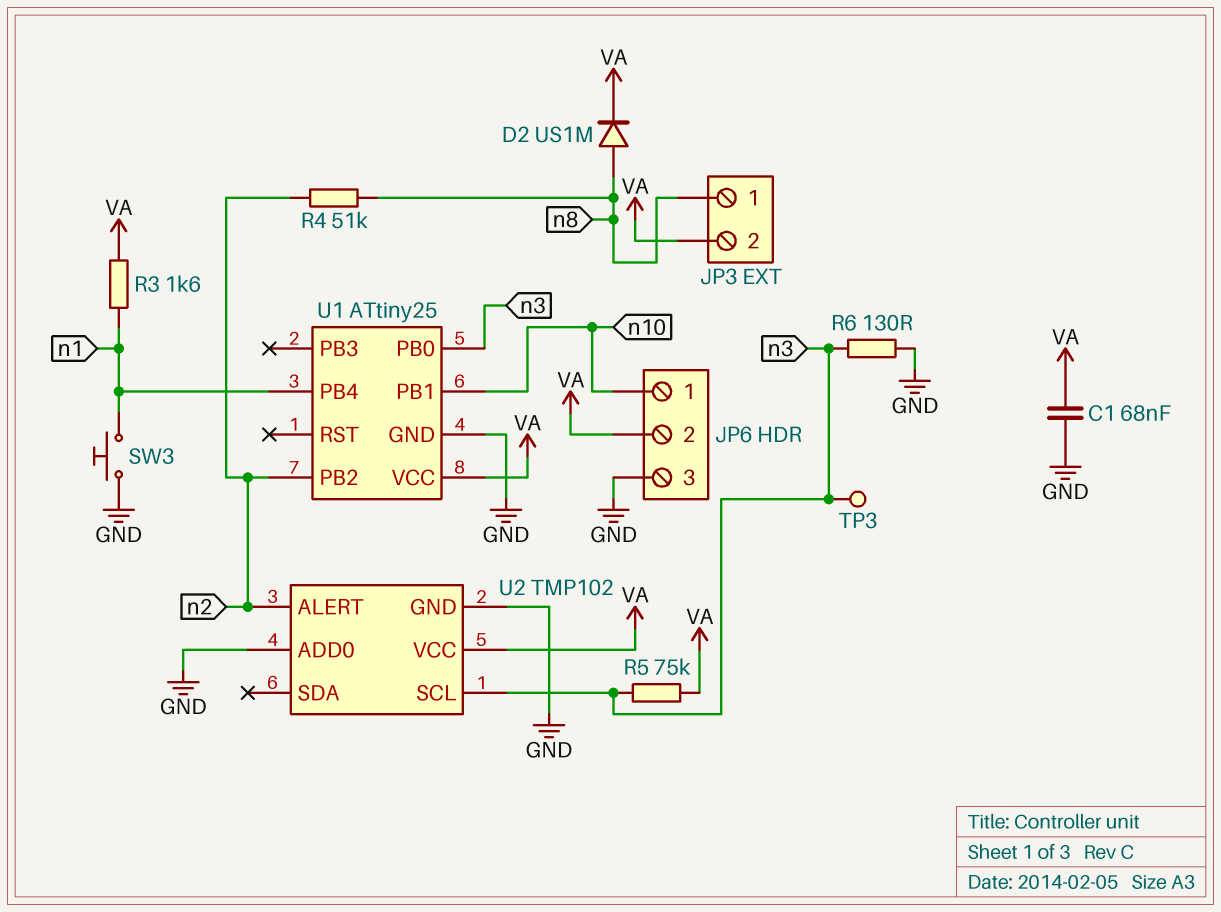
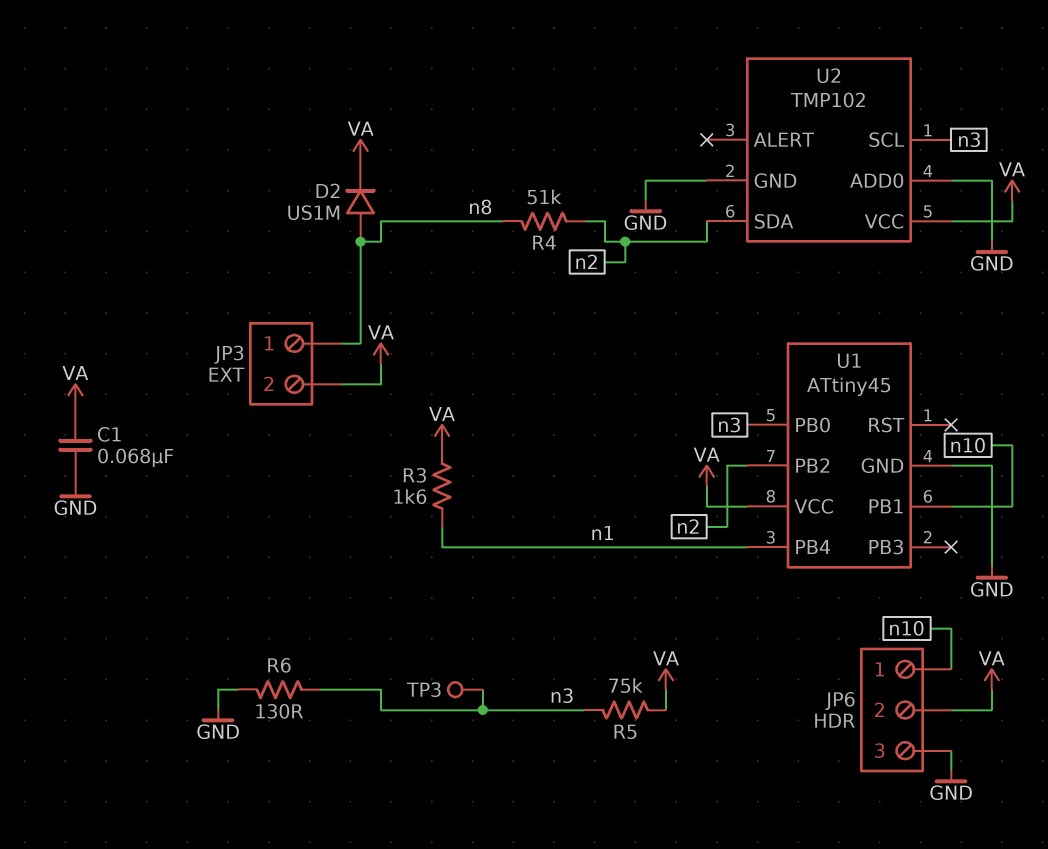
SW3: button (GND, n1) -> none
U1: ATtiny25 -> ATtiny45
U2 pin ALERT: n2 -> none
U2 pin SDA: none -> n2

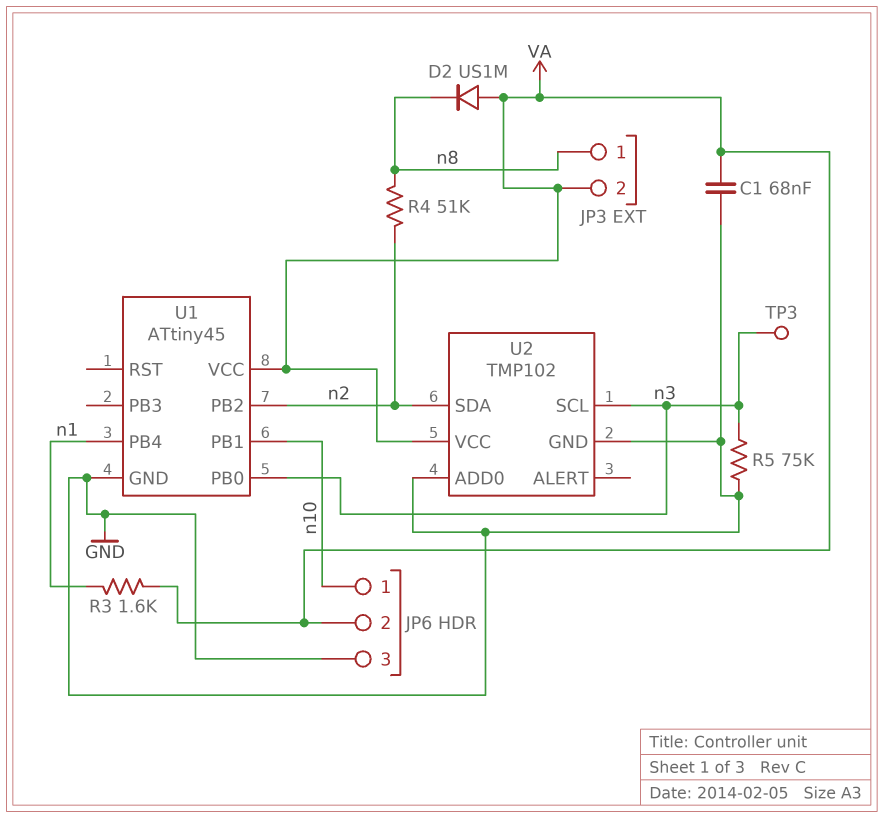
D2: diode US1M (A n8, K VA) -> diode US1M (A VA, K n8)
R5: 75k (VA, n3) -> 75k (GND, n3)
R6: 130 (GND, n3) -> none

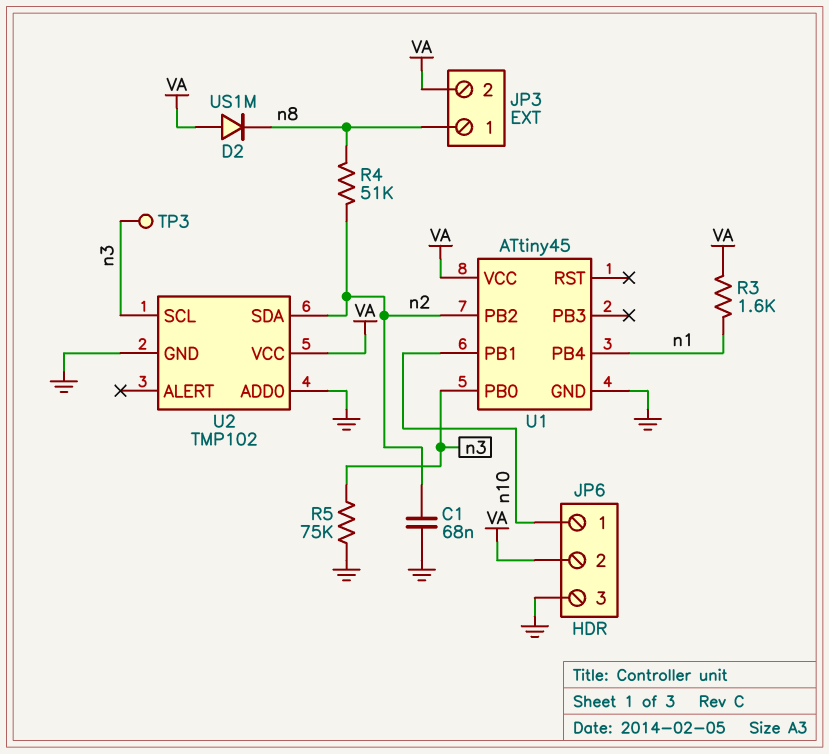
C1: 68nF (GND, VA) -> 68nF (GND, n2)

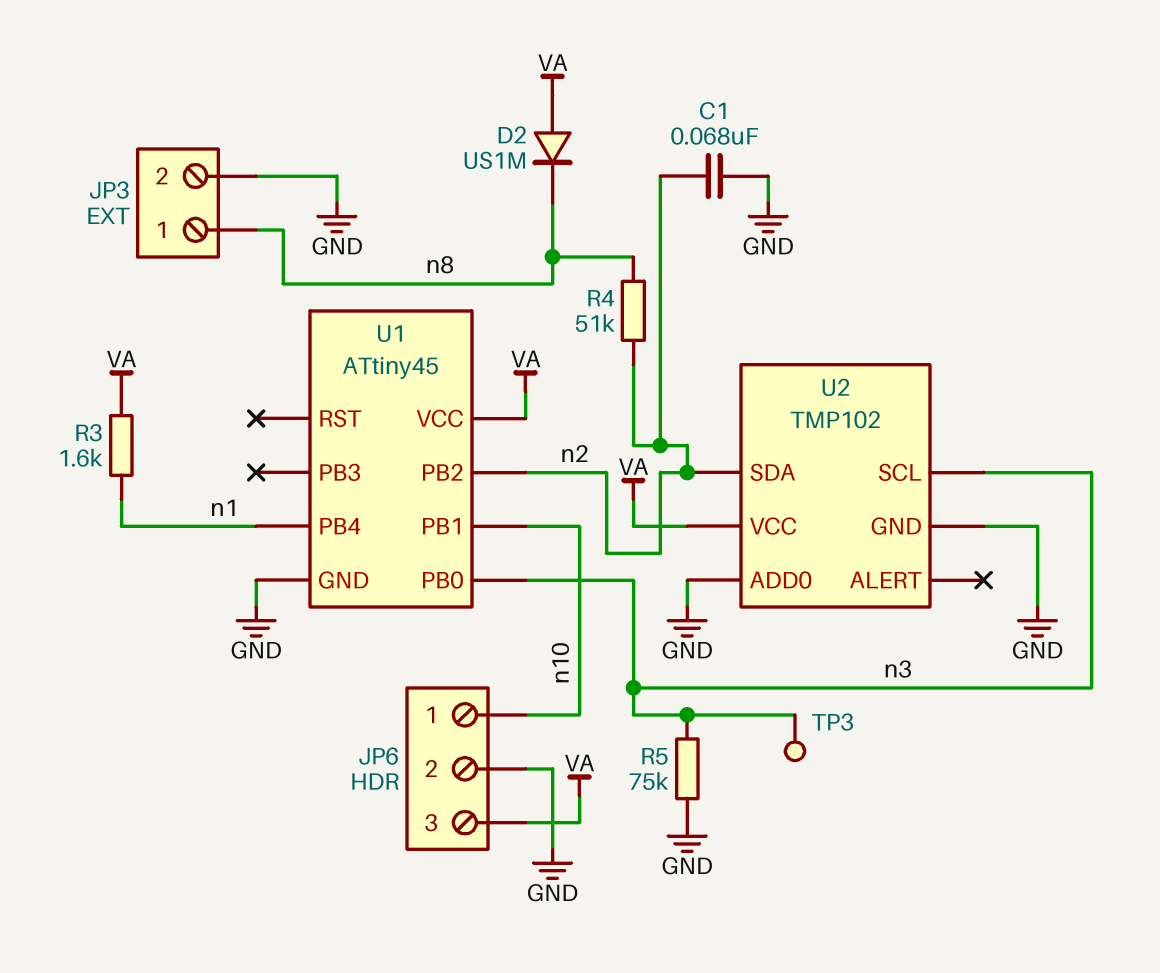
JP3 pin 2: VA -> GND
JP6 pin 2: VA -> GND
JP6 pin 3: GND -> VA

